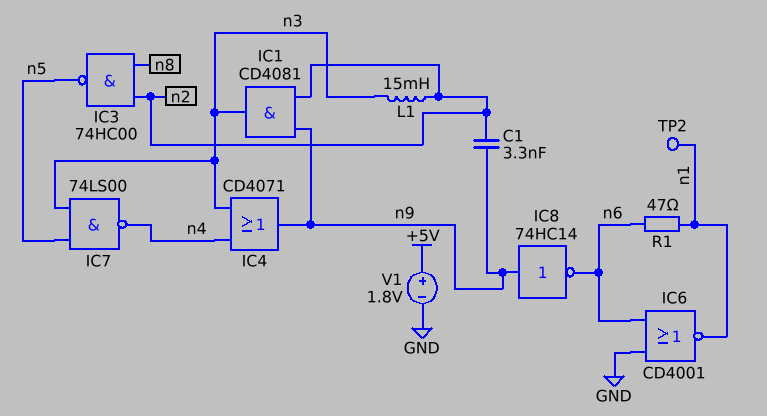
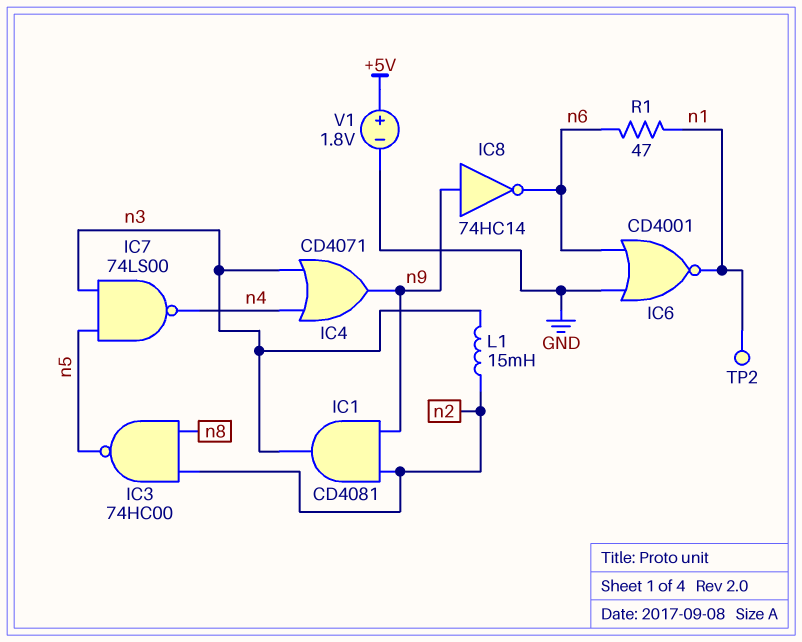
C1: 3.3nF (n2, n9) -> none

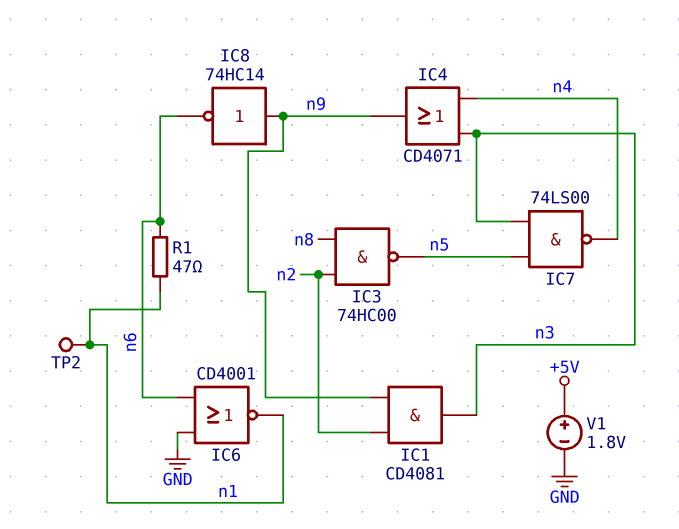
L1: 15mH (n2, n3) -> none

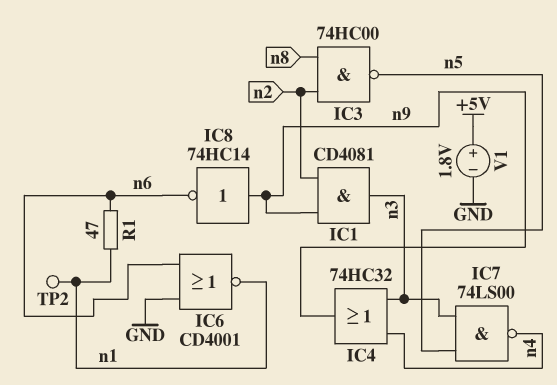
IC4: OR CD4071 (in n3, in n4, out n9) -> OR 74HC32 (in n3, in n4, out n9)

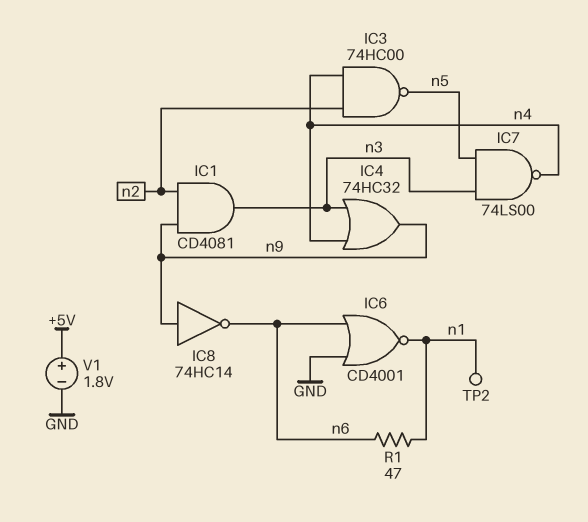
IC3: NAND 74HC00 (in n2, in n8, out n5) -> NAND 74HC00 (in n2, in n4, out n5)

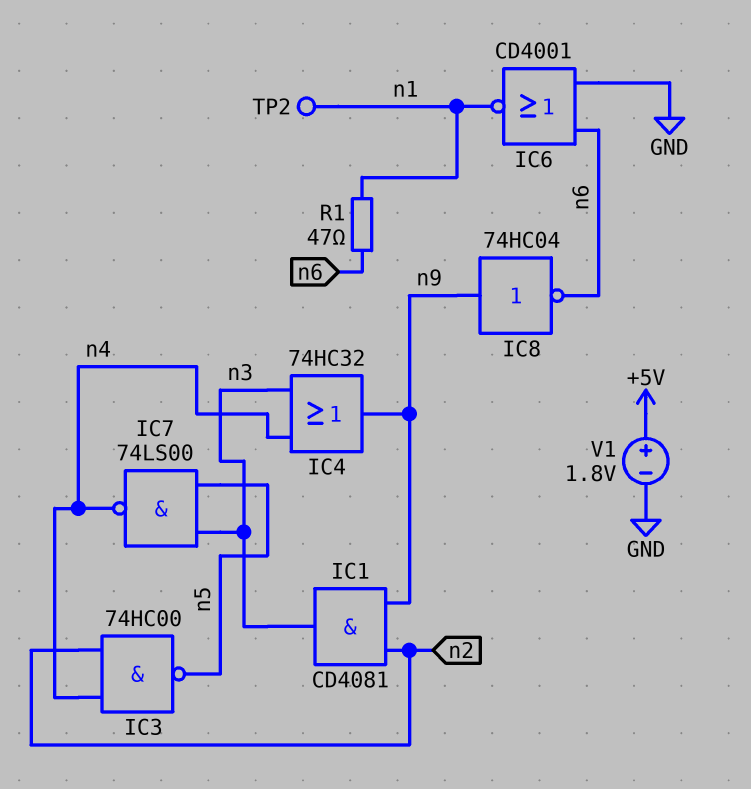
IC8: NOT 74HC14 (in n9, out n6) -> NOT 74HC04 (in n9, out n6)

